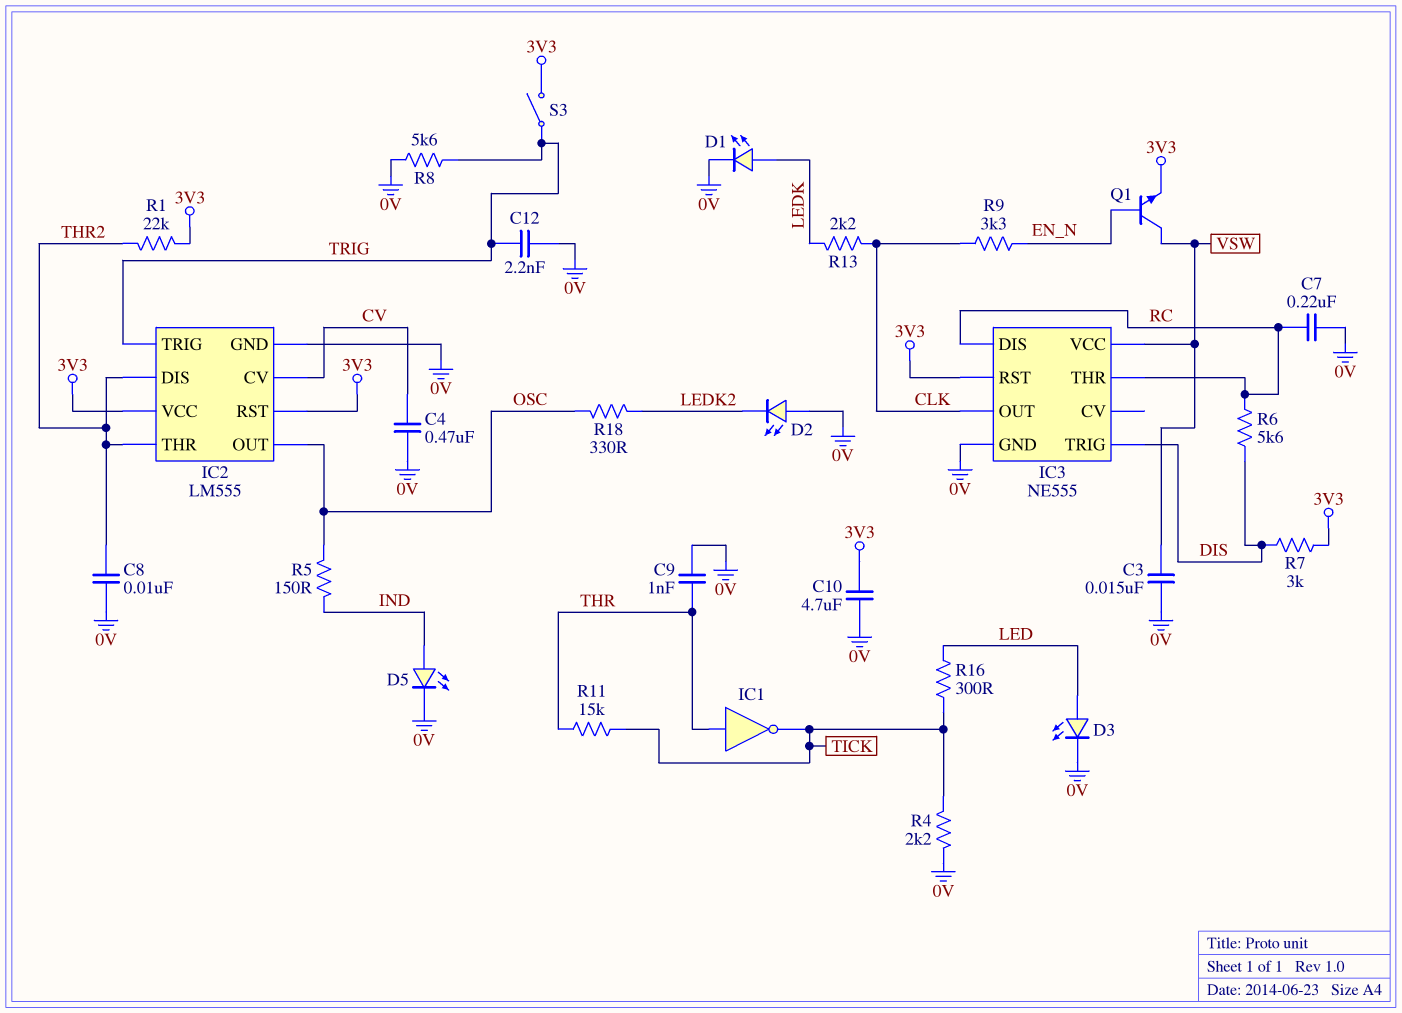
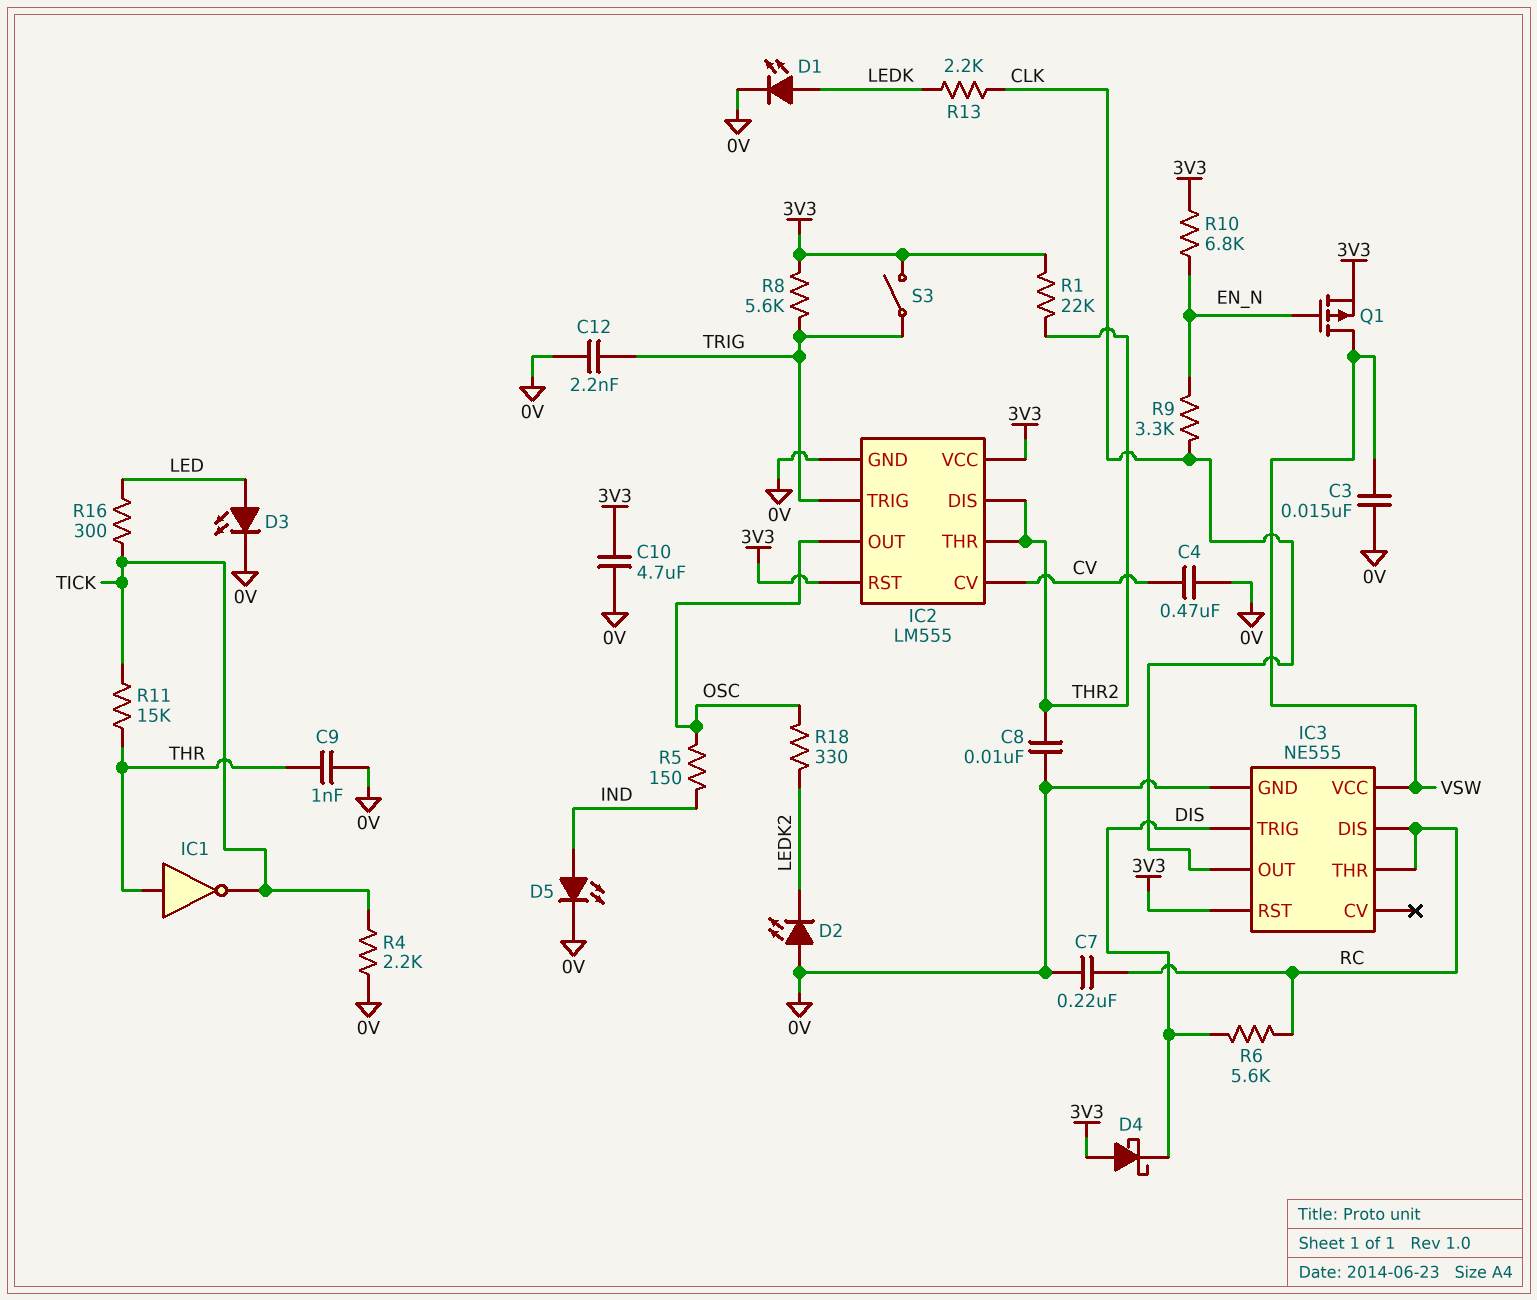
D4: none -> schottky (A 3V3, K DIS)
Q1: NPN (B EN_N, C VSW, E 3V3) -> PMOS (G EN_N, D VSW, S 3V3)
R7: 3k (3V3, DIS) -> none
R8: 5.6k (0V, TRIG) -> 5.6k (3V3, TRIG)
R10: none -> 6.8k (3V3, EN_N)

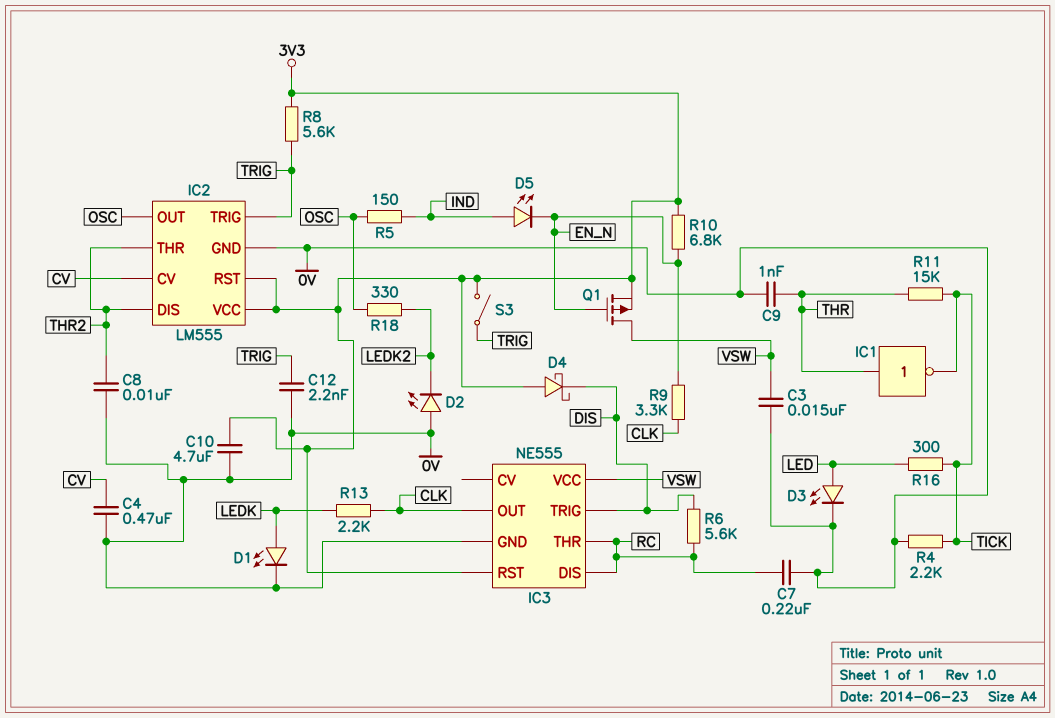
D5: LED (A IND, K 0V) -> LED (A IND, K EN_N)
R1: 22k (3V3, THR2) -> none

